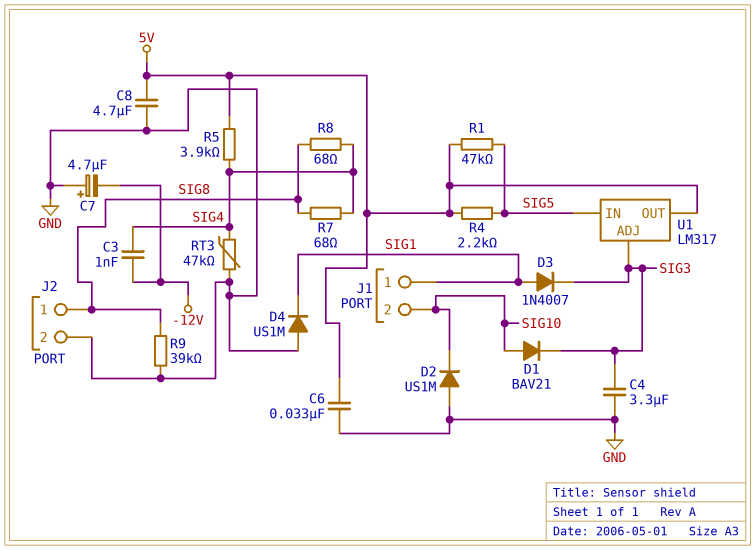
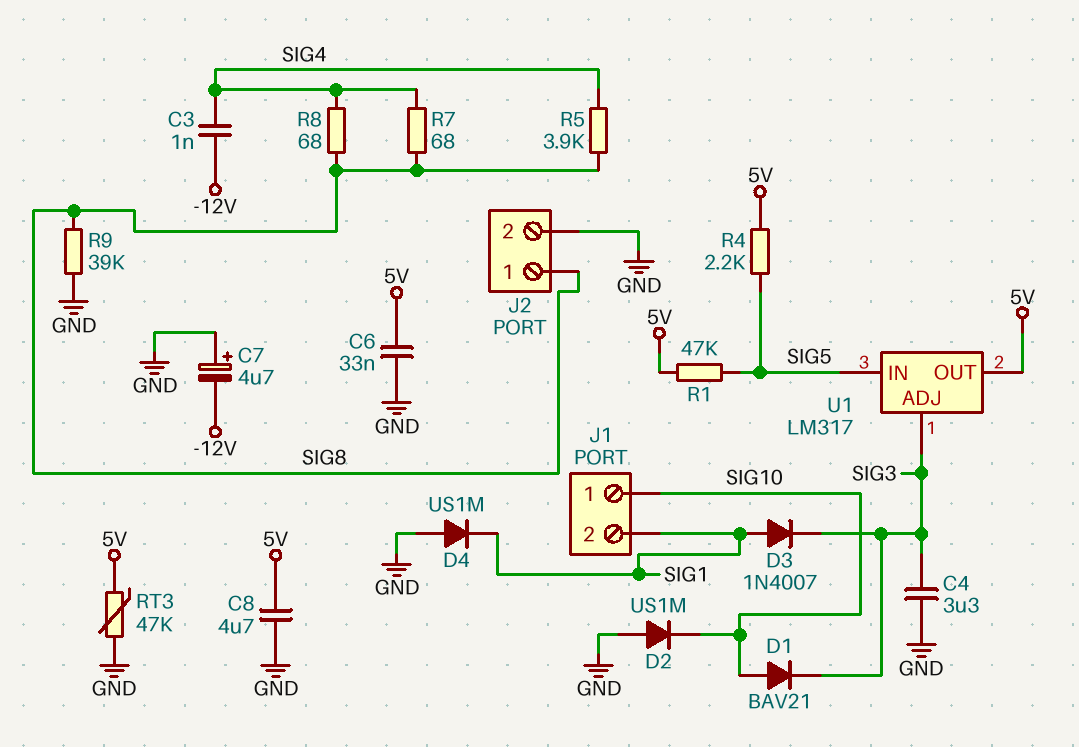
J1 pin 1: SIG1 -> SIG10
J1 pin 2: SIG10 -> SIG1
R5: 3.9k (5V, SIG4) -> 3.9k (SIG4, SIG8)
RT3: 47k (GND, SIG4) -> 47k (5V, GND)

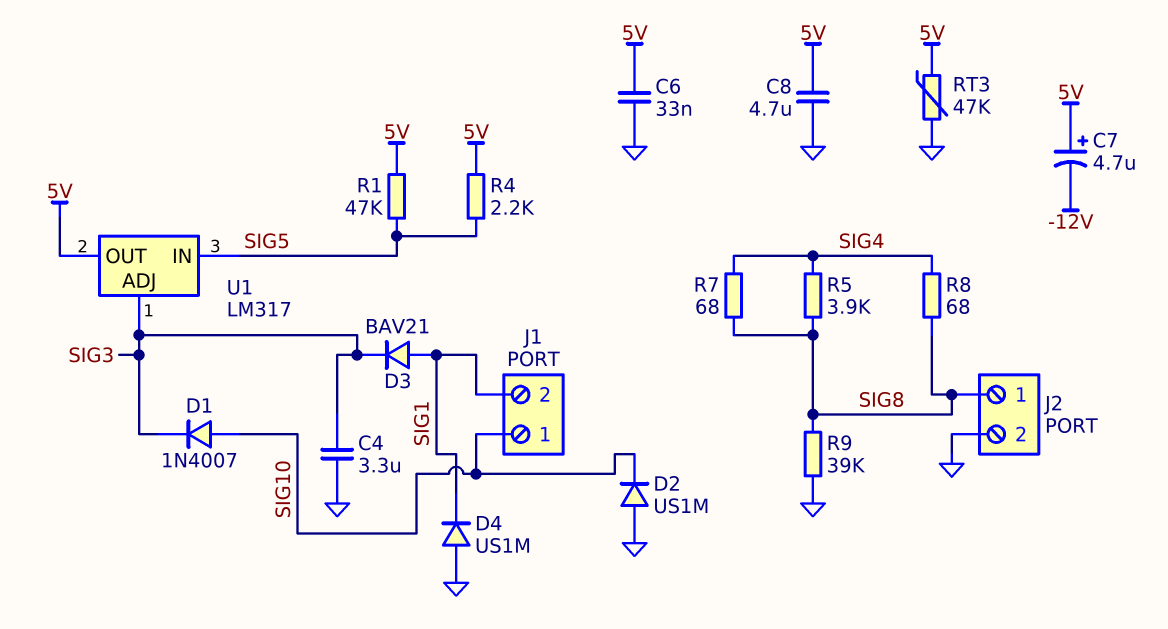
C3: 1nF (-12V, SIG4) -> none
C7: 4.7uF (plus GND, minus -12V) -> 4.7uF (plus 5V, minus -12V)
D1: diode BAV21 (A SIG10, K SIG3) -> diode 1N4007 (A SIG10, K SIG3)
D3: diode 1N4007 (A SIG1, K SIG3) -> diode BAV21 (A SIG1, K SIG3)

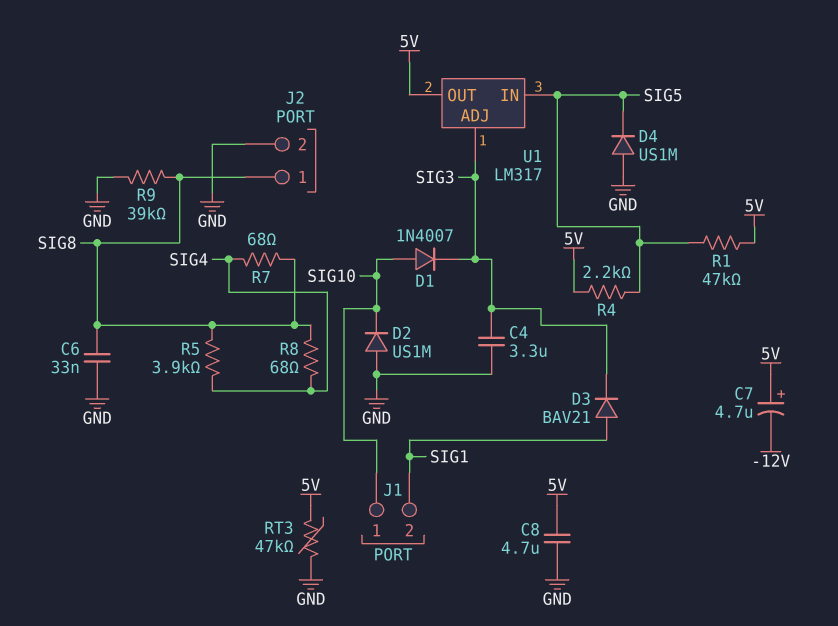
C6: 33nF (5V, GND) -> 33nF (GND, SIG8)
D4: diode US1M (A GND, K SIG1) -> diode US1M (A GND, K SIG5)

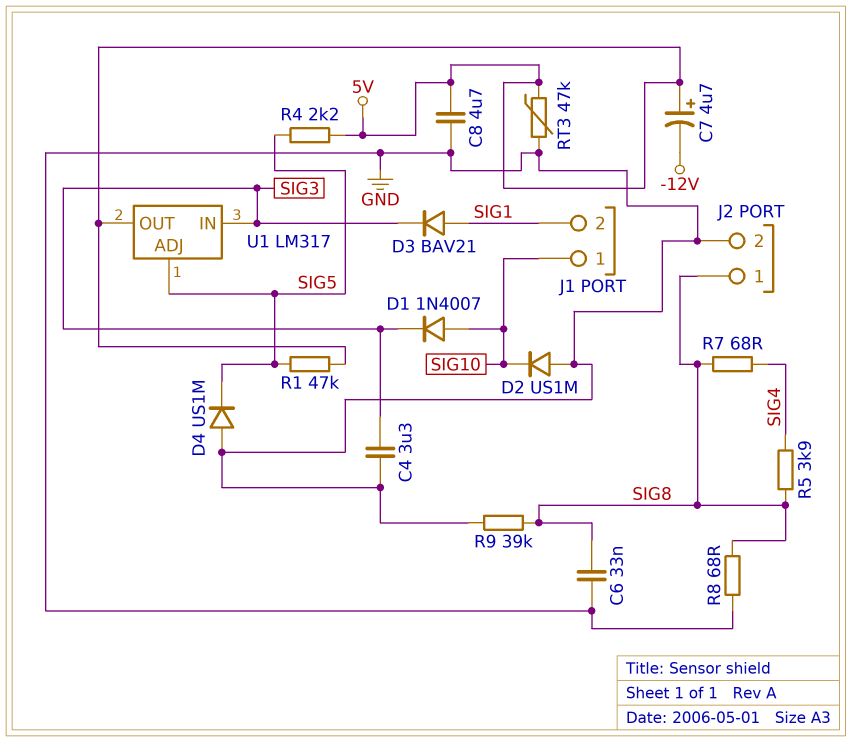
R8: 68 (SIG4, SIG8) -> 68 (GND, SIG8)
U1 pin ADJ: SIG3 -> SIG5
U1 pin IN: SIG5 -> SIG3

